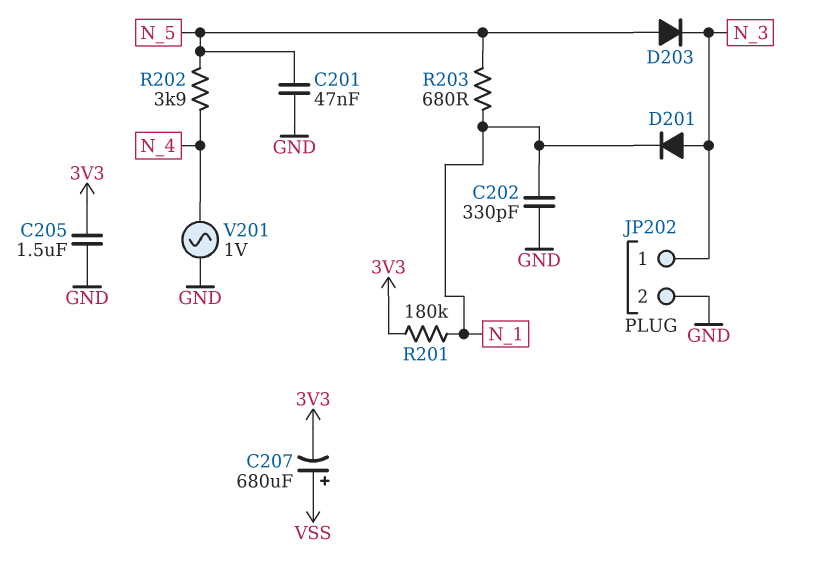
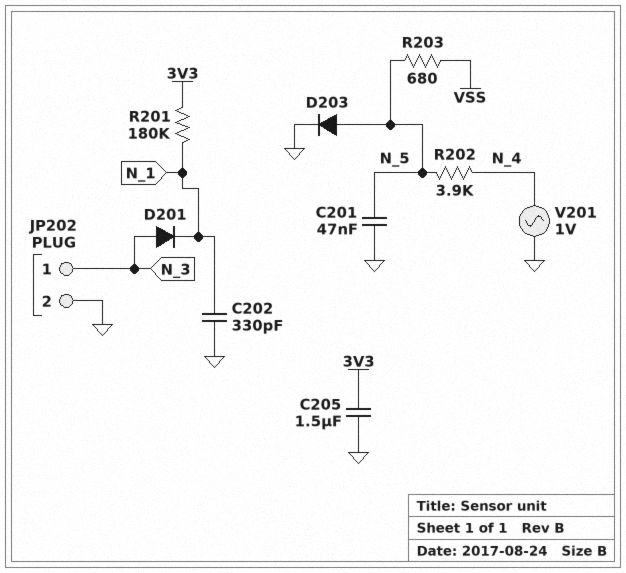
C207: 680uF (plus VSS, minus 3V3) -> none
D203: diode (A N_5, K N_3) -> diode (A N_5, K GND)
R203: 680 (N_1, N_5) -> 680 (N_5, VSS)

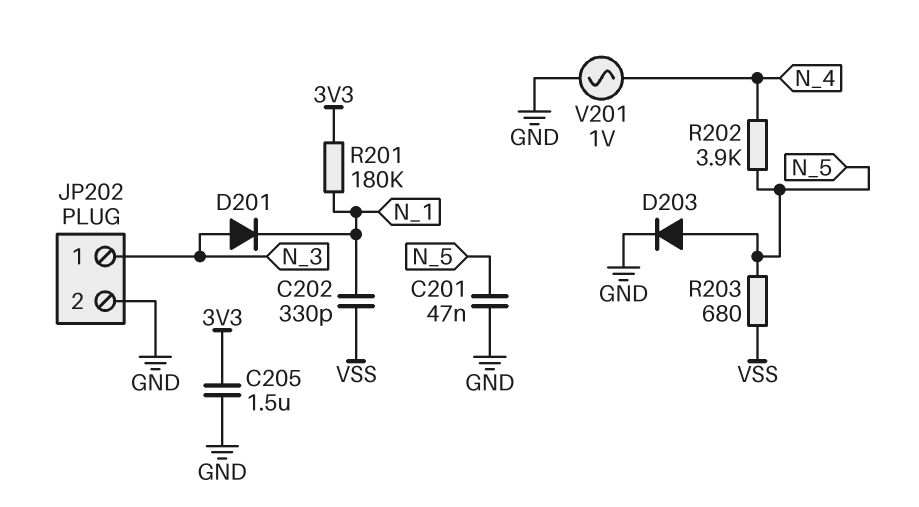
C202: 330pF (GND, N_1) -> 330pF (N_1, VSS)

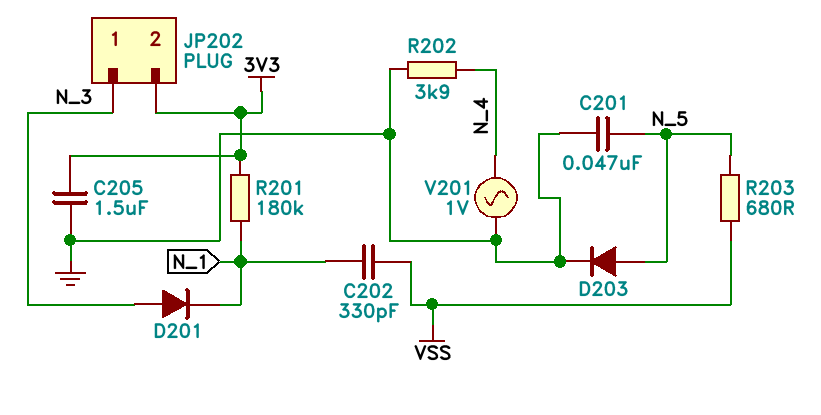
JP202 pin 2: GND -> 3V3
R202: 3.9k (N_4, N_5) -> 3.9k (GND, N_4)

